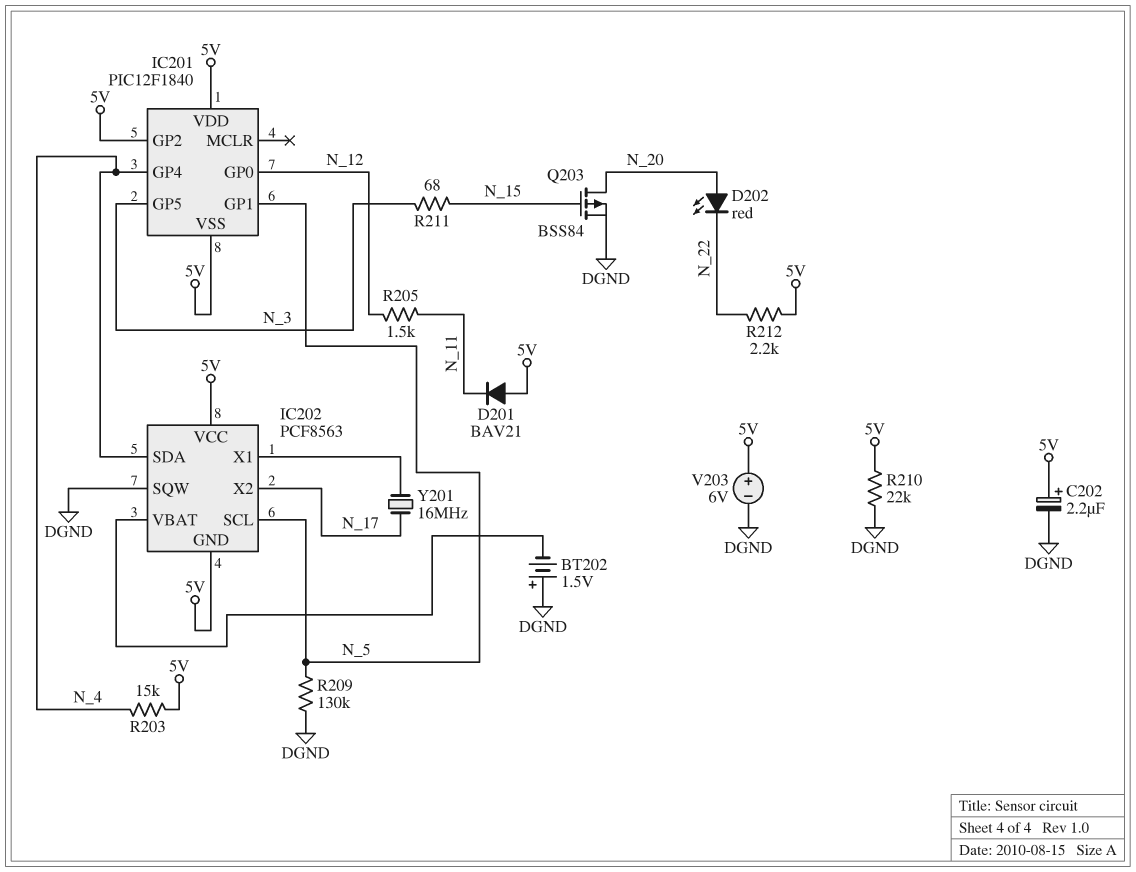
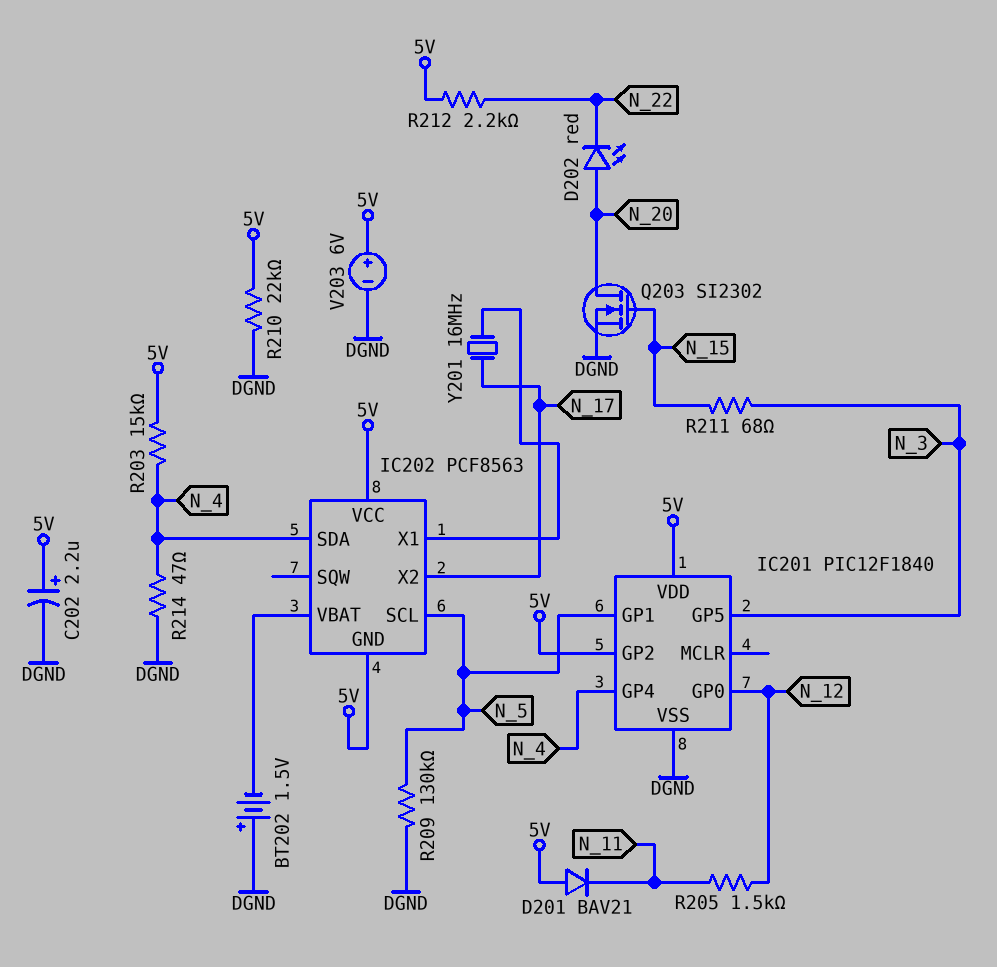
IC201 pin VSS: 5V -> DGND
IC202 pin SQW: DGND -> none
Q203: PMOS BSS84 (G N_15, D N_20, S DGND) -> NMOS SI2302 (G N_15, D N_20, S DGND)
R214: none -> 47 (DGND, N_4)

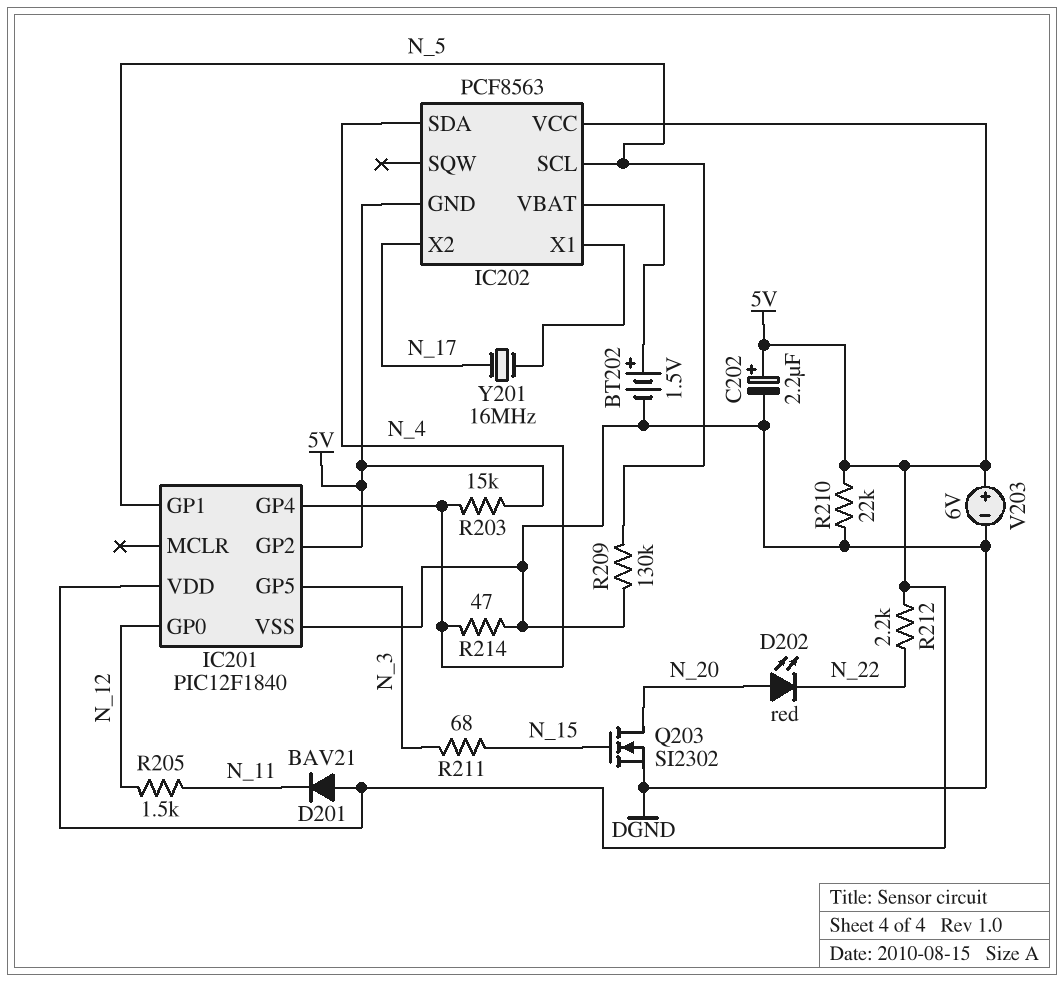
BT202: 1.5V (plus DGND, minus IC202/VBAT) -> 1.5V (plus IC202/VBAT, minus DGND)

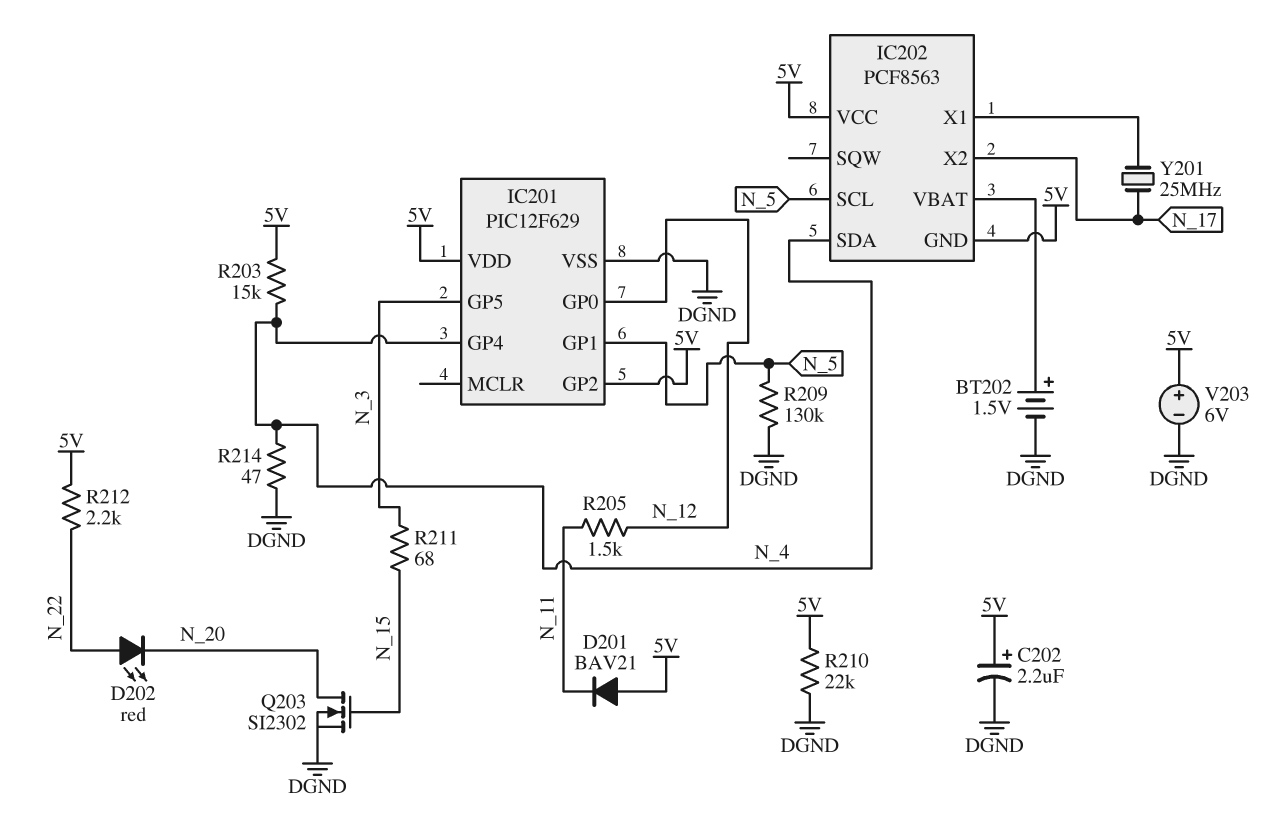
D202: LED red (A N_20, K N_22) -> LED red (A N_22, K N_20)
IC201: PIC12F1840 -> PIC12F629
Y201: 16MHz (IC202/X1, N_17) -> 25MHz (IC202/X1, N_17)

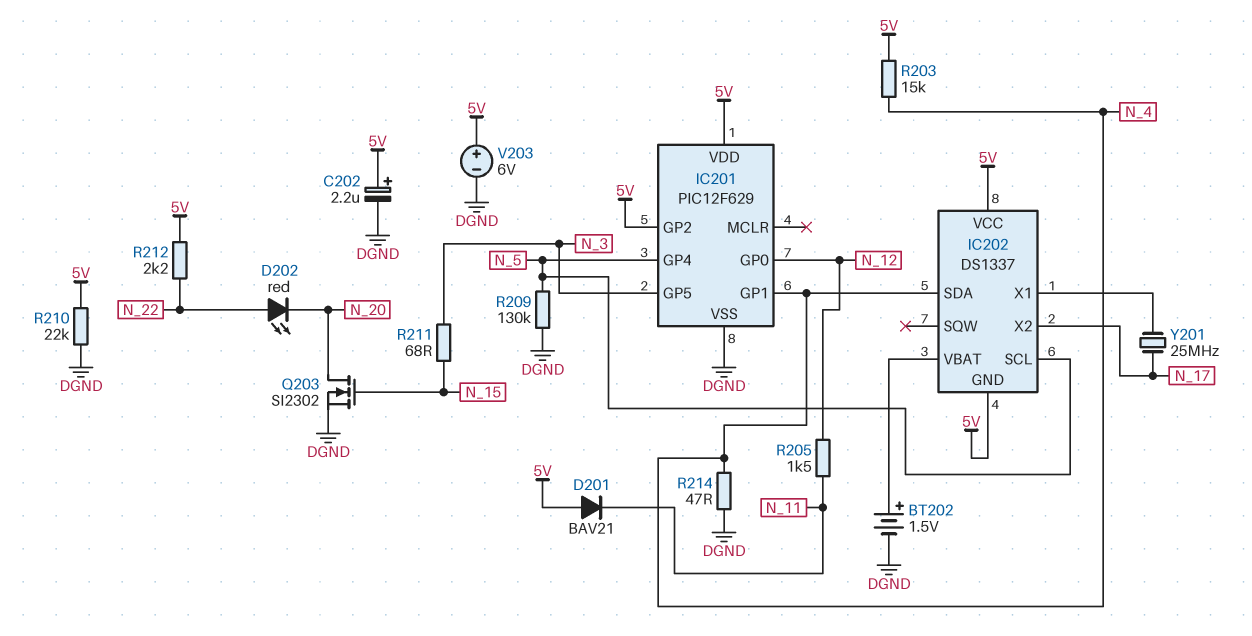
IC201 pin GP1: N_5 -> N_4
IC201 pin GP4: N_4 -> N_5
IC202: PCF8563 -> DS1337

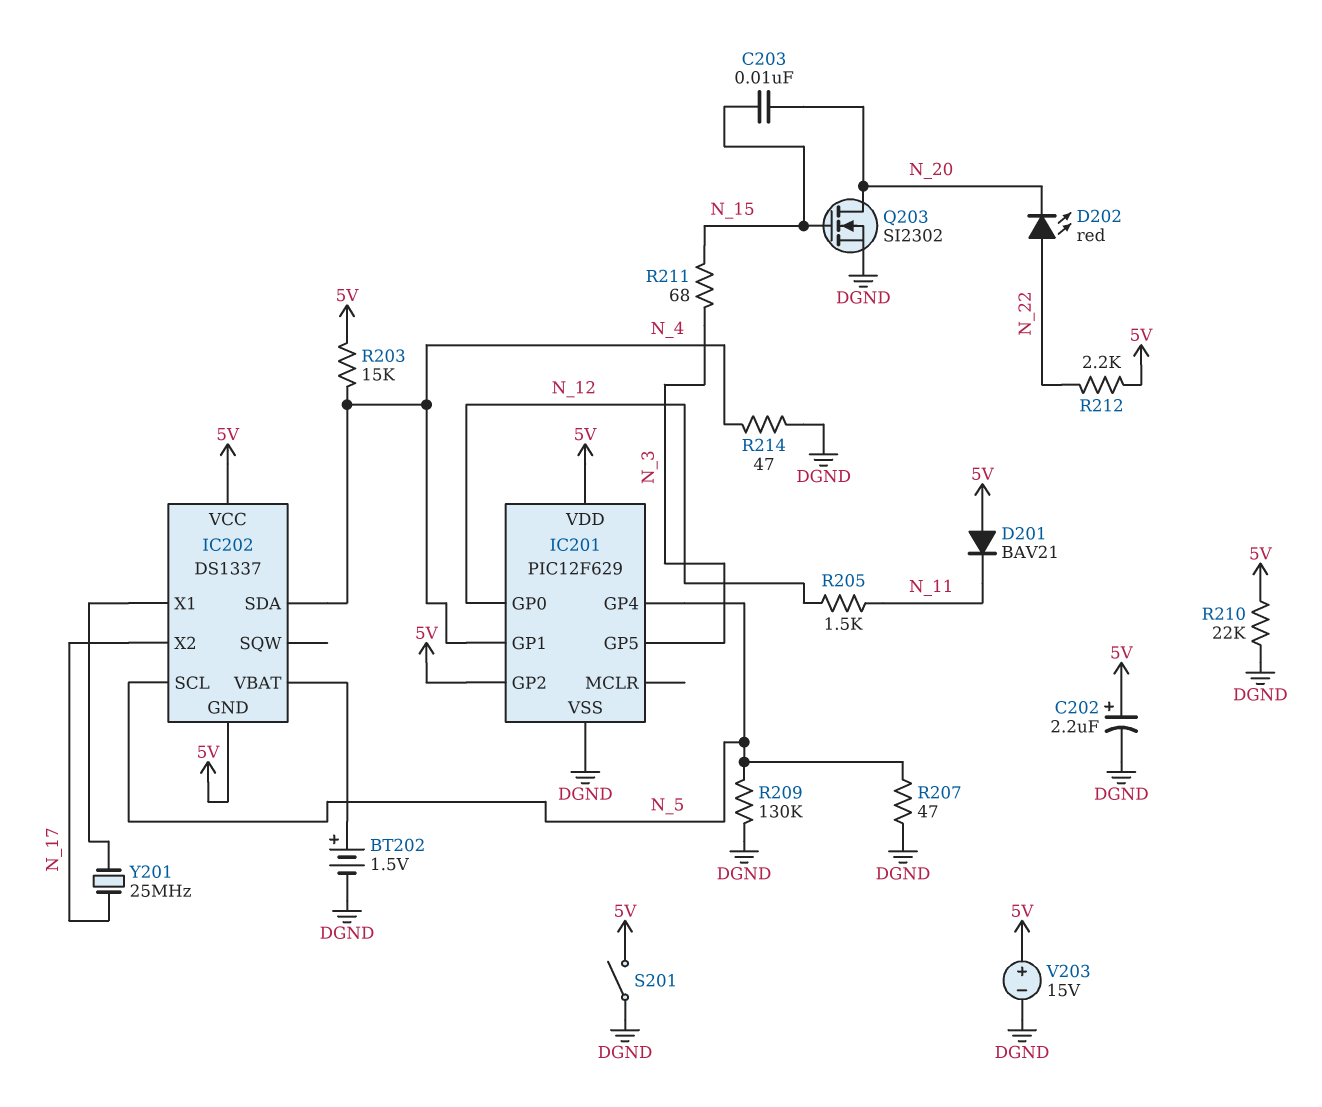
C203: none -> 10nF (N_15, N_20)
R207: none -> 47 (DGND, N_5)
S201: none -> switch (5V, DGND)
V203: 6V (plus 5V, minus DGND) -> 15V (plus 5V, minus DGND)

